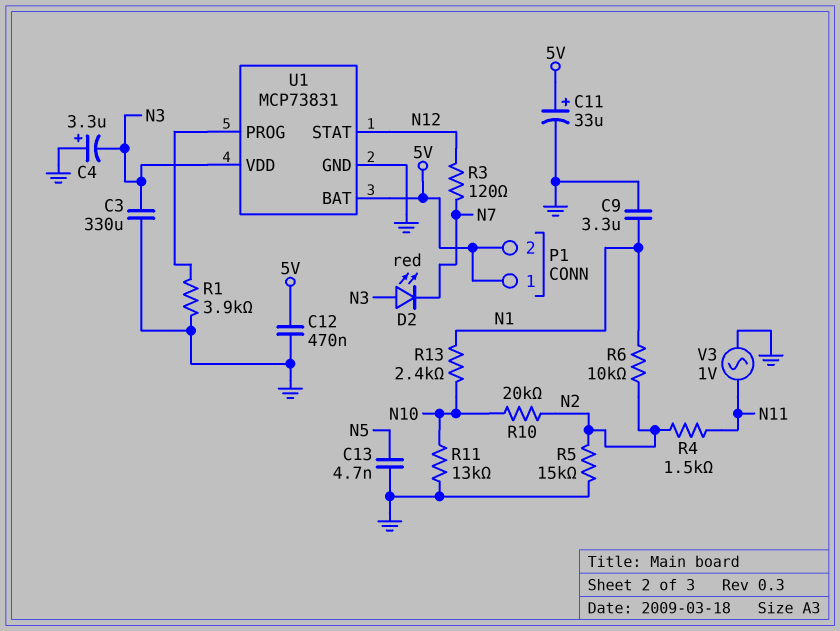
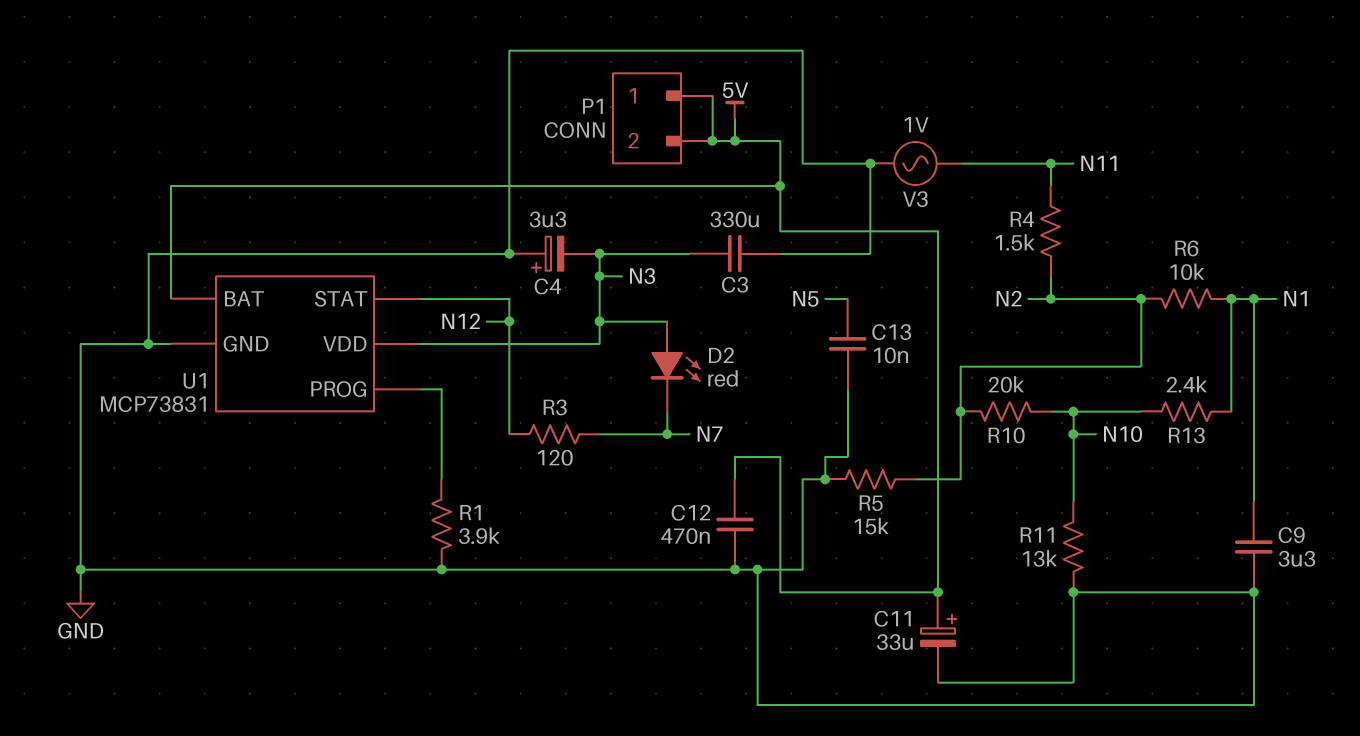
C13: 4.7nF (GND, N5) -> 10nF (GND, N5)

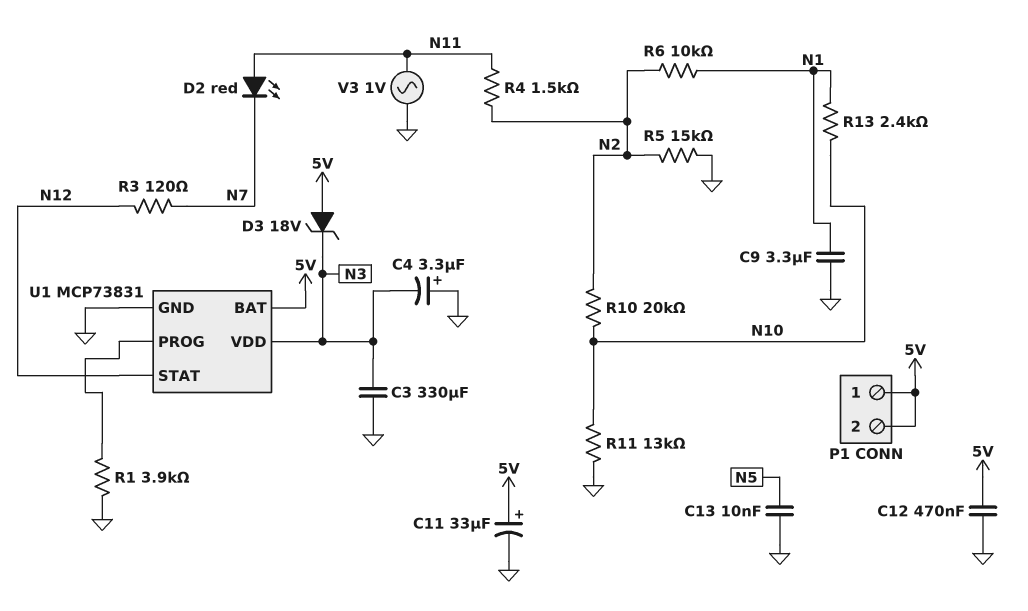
D2: LED red (A N3, K N7) -> LED red (A N11, K N7)
D3: none -> zener 18V (A 5V, K N3)

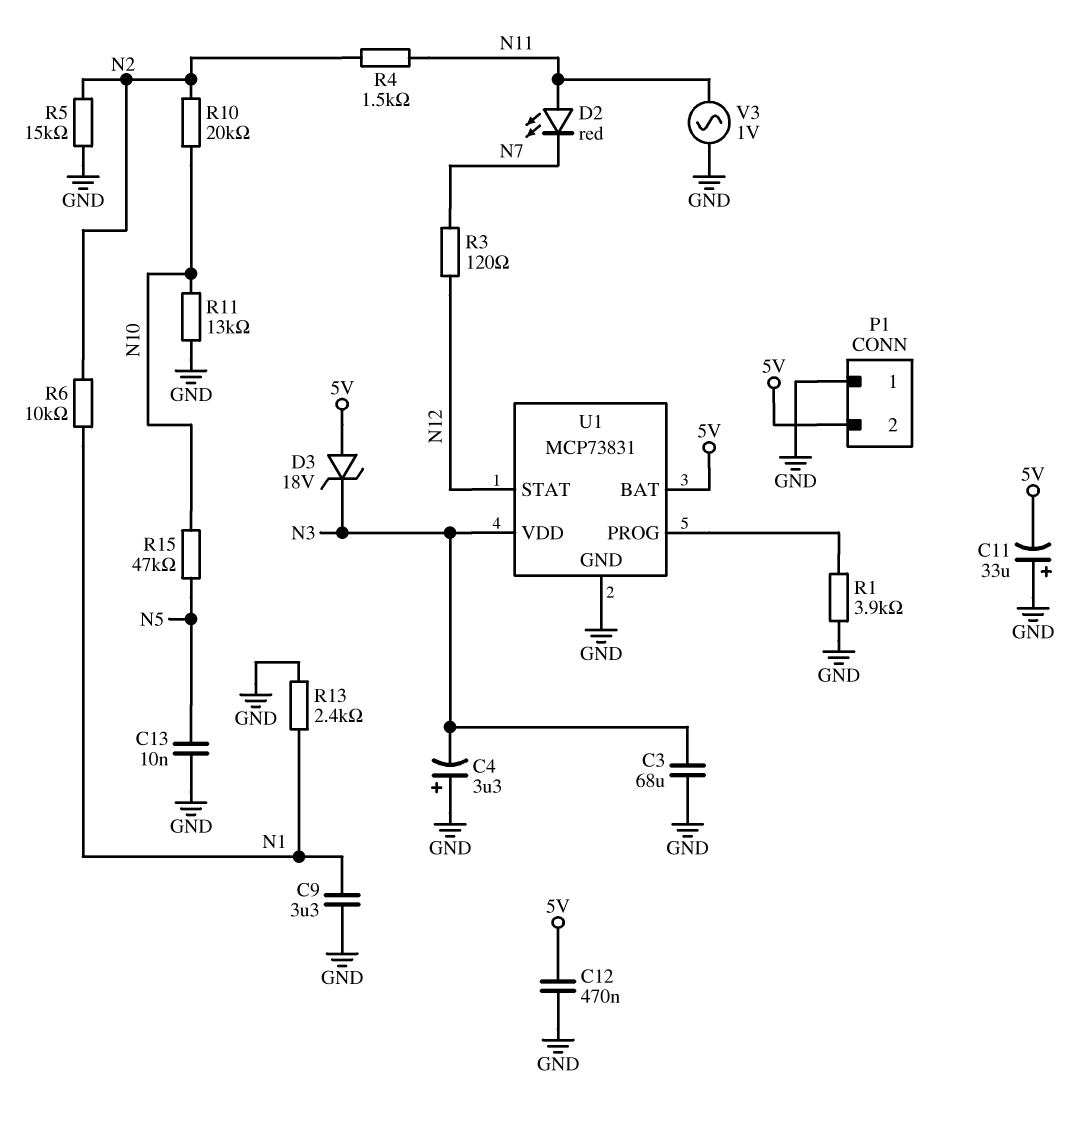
C3: 330uF (GND, N3) -> 68uF (GND, N3)
C11: 33uF (plus 5V, minus GND) -> 33uF (plus GND, minus 5V)
P1 pin 1: 5V -> GND
R13: 2.4k (N1, N10) -> 2.4k (GND, N1)
R15: none -> 47k (N5, N10)

